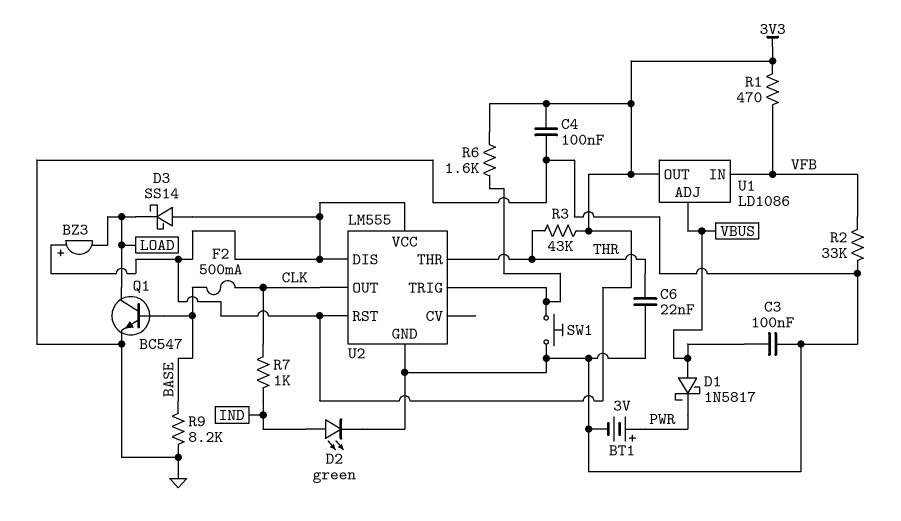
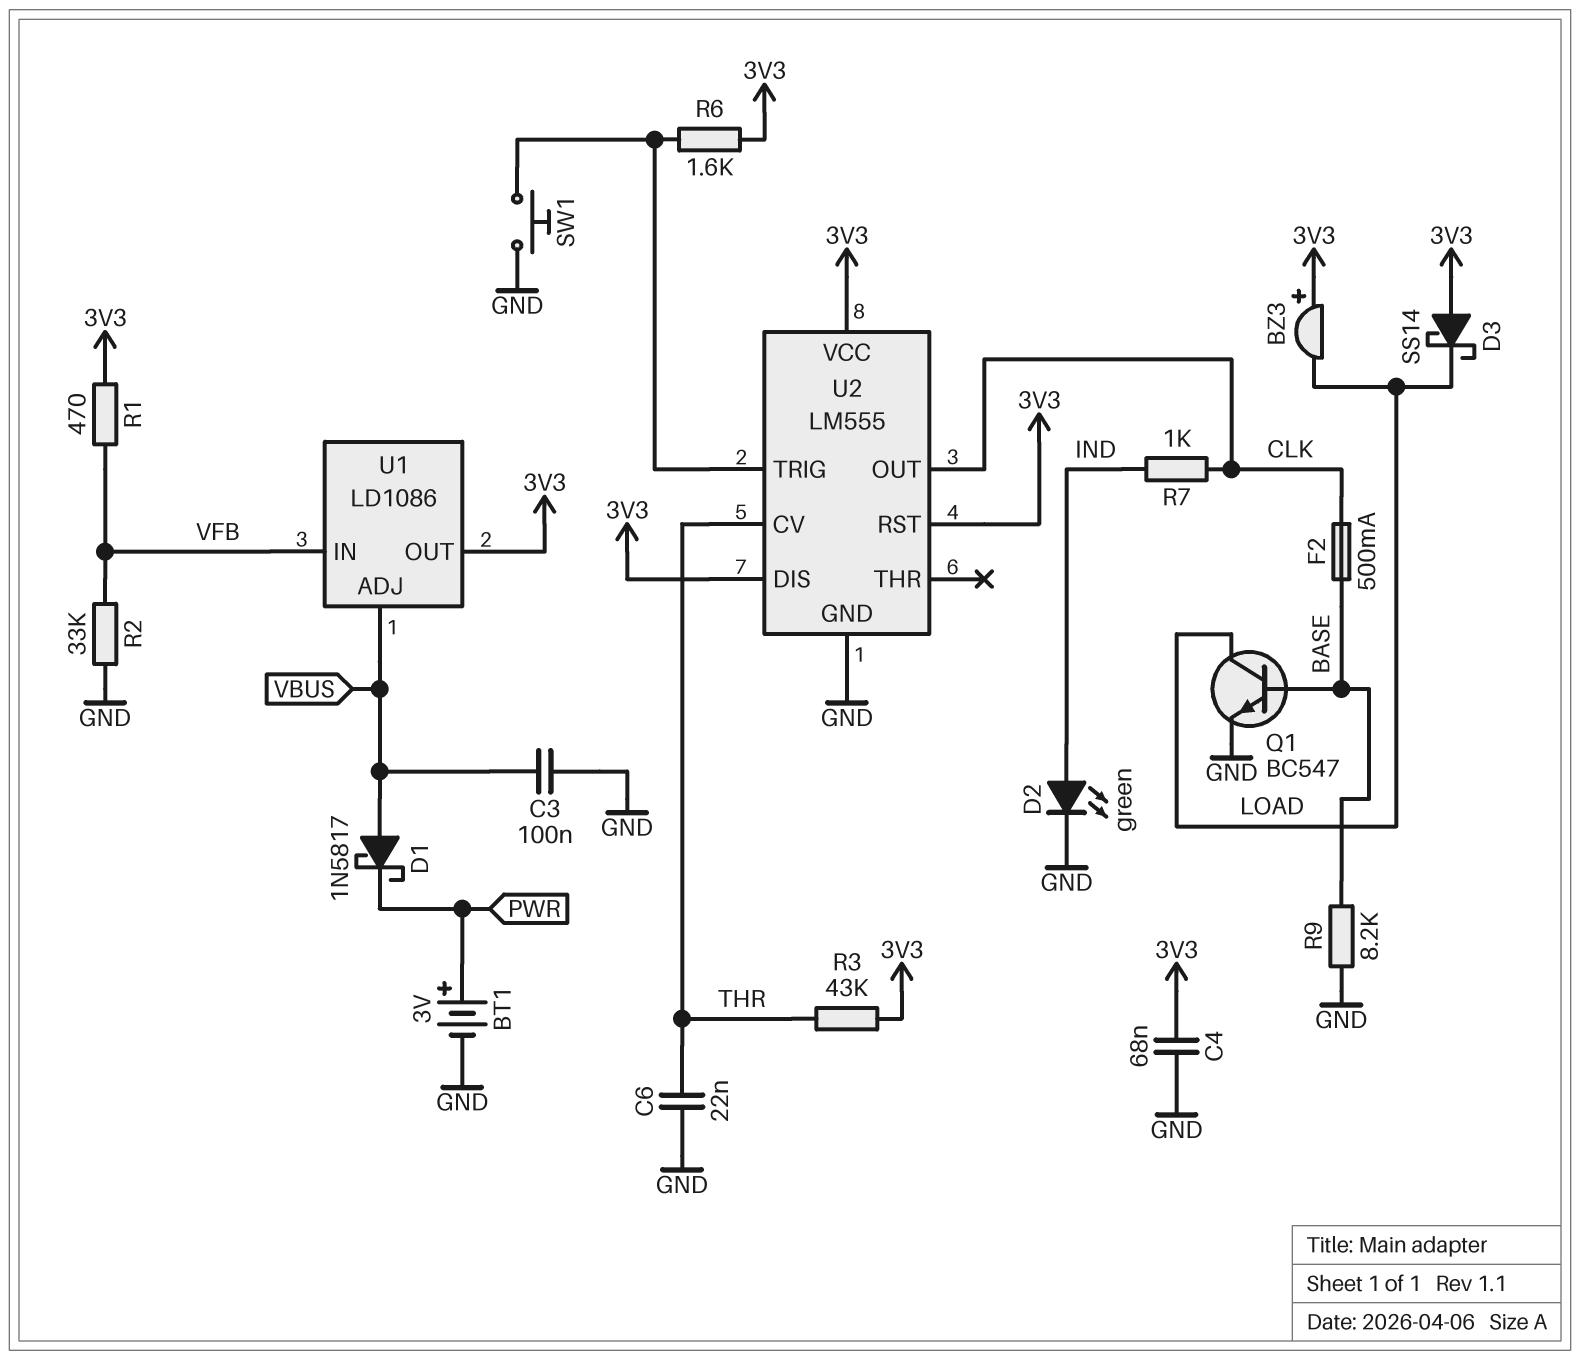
C4: 100nF (3V3, GND) -> 68nF (3V3, GND)
U2 pin CV: none -> THR
U2 pin THR: THR -> none

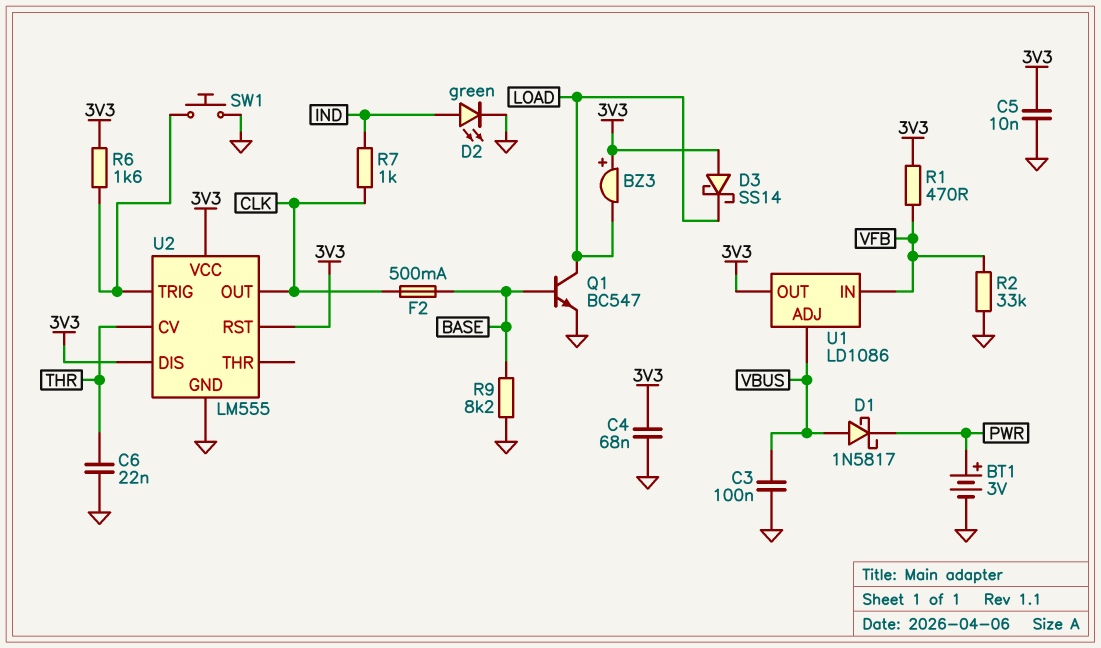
C5: none -> 10nF (3V3, GND)
R3: 43k (3V3, THR) -> none

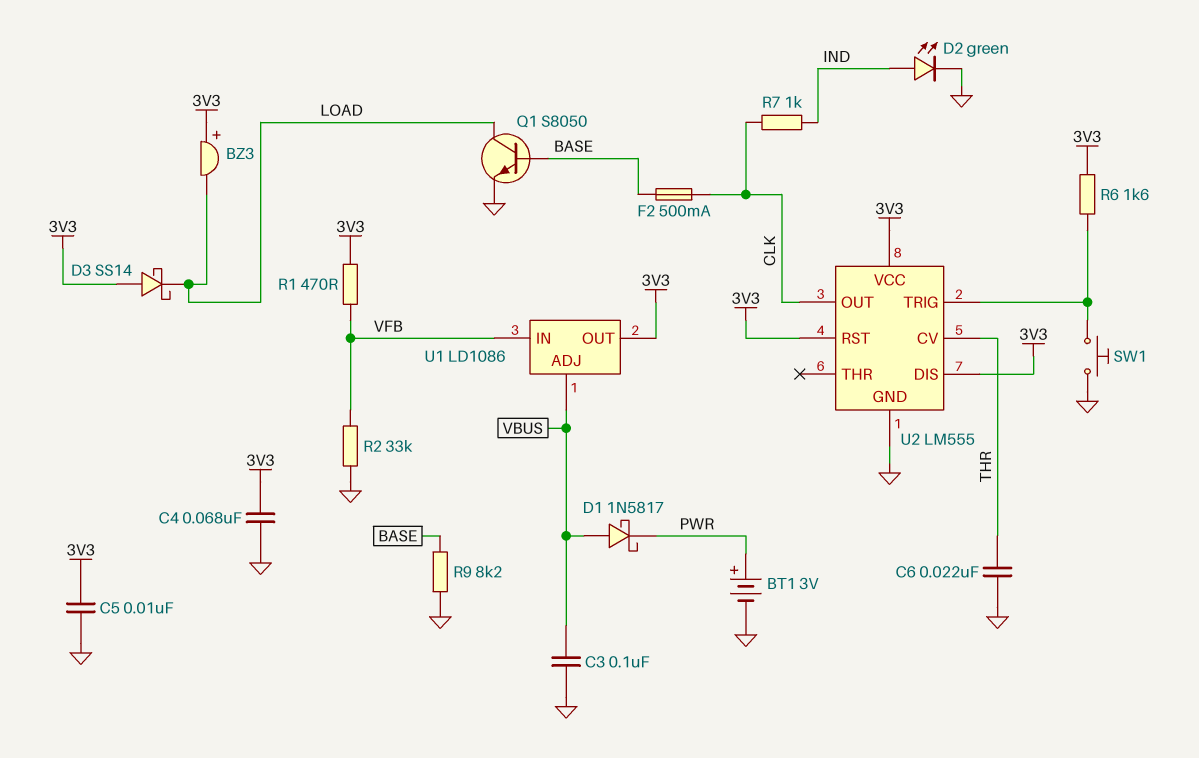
Q1: NPN BC547 (B BASE, C LOAD, E GND) -> NPN S8050 (B BASE, C LOAD, E GND)

